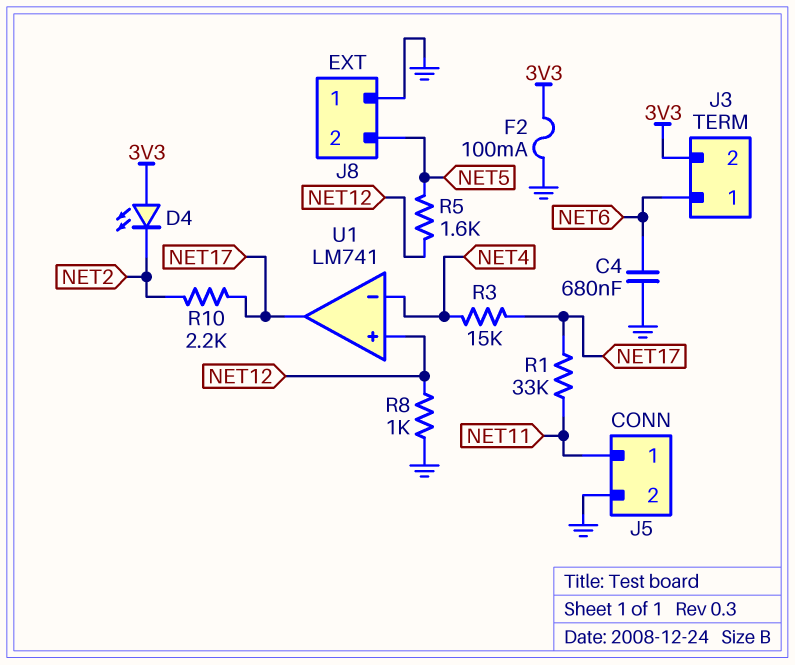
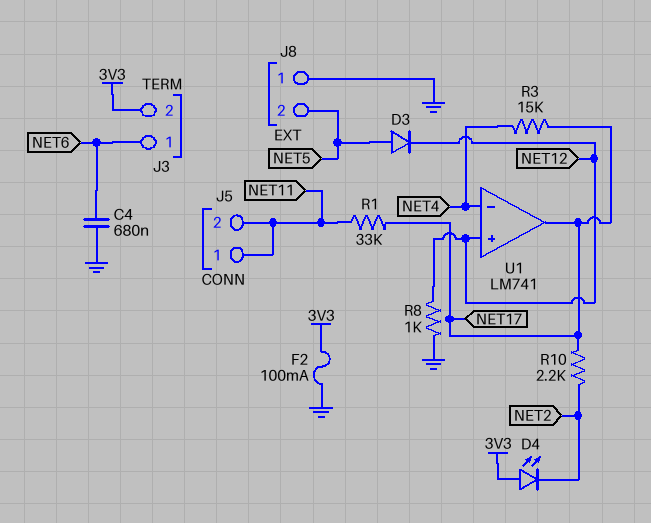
D3: none -> diode (A NET5, K NET12)
J5 pin 2: GND -> NET11
R5: 1.6k (NET5, NET12) -> none

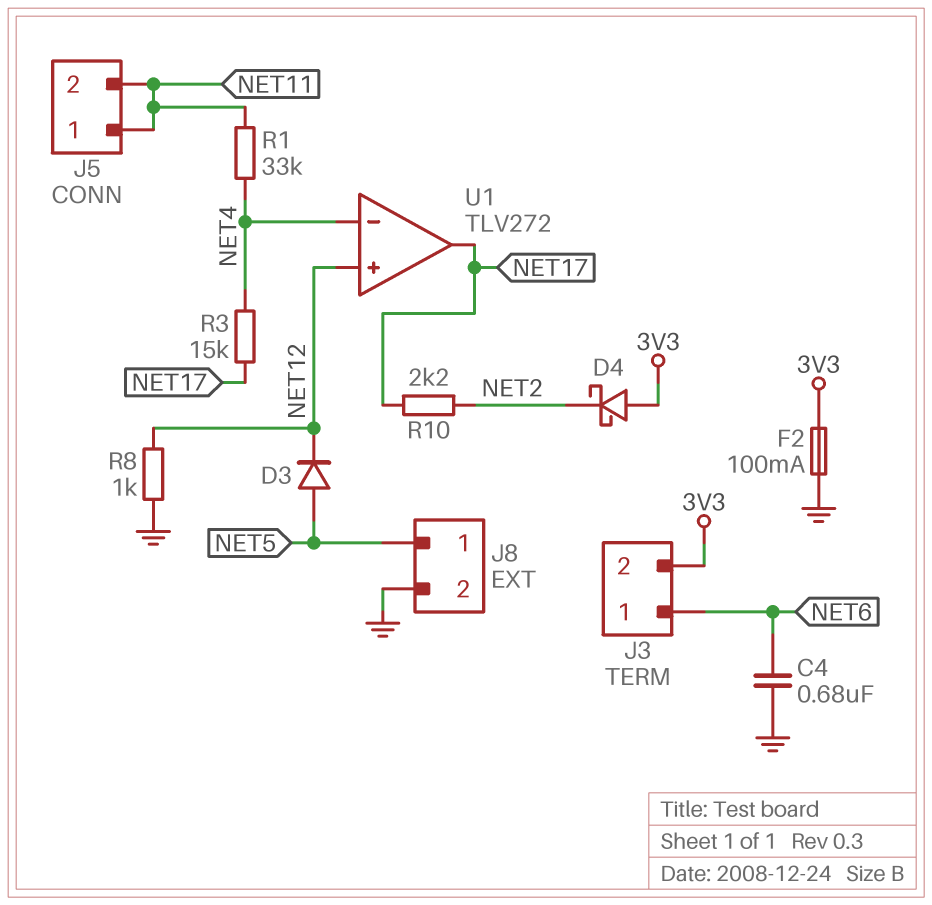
D4: LED (A 3V3, K NET2) -> schottky (A 3V3, K NET2)
J8 pin 1: GND -> NET5
J8 pin 2: NET5 -> GND
R1: 33k (NET11, NET17) -> 33k (NET4, NET11)
U1: LM741 -> TLV272

